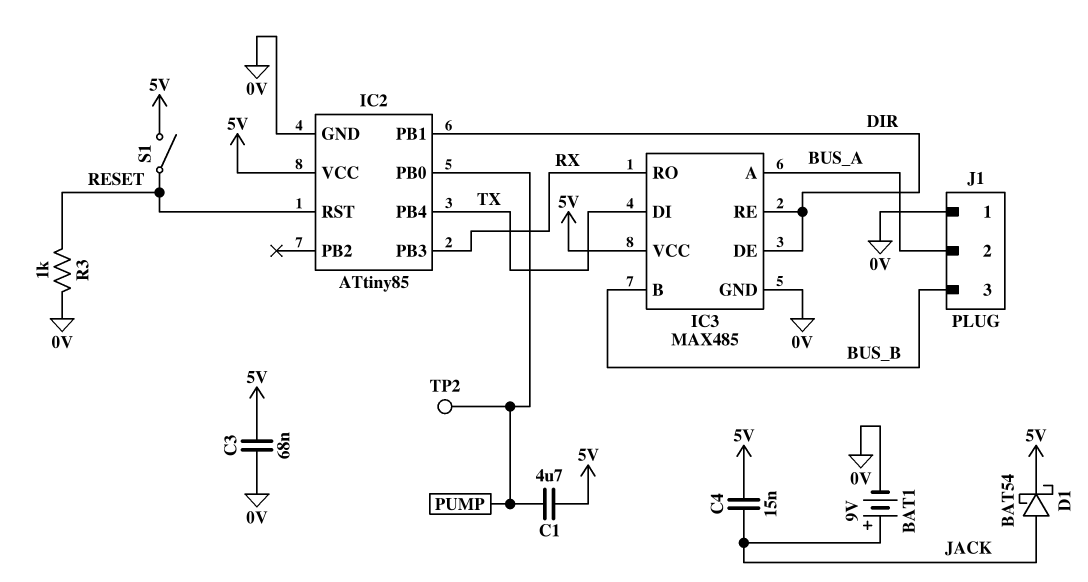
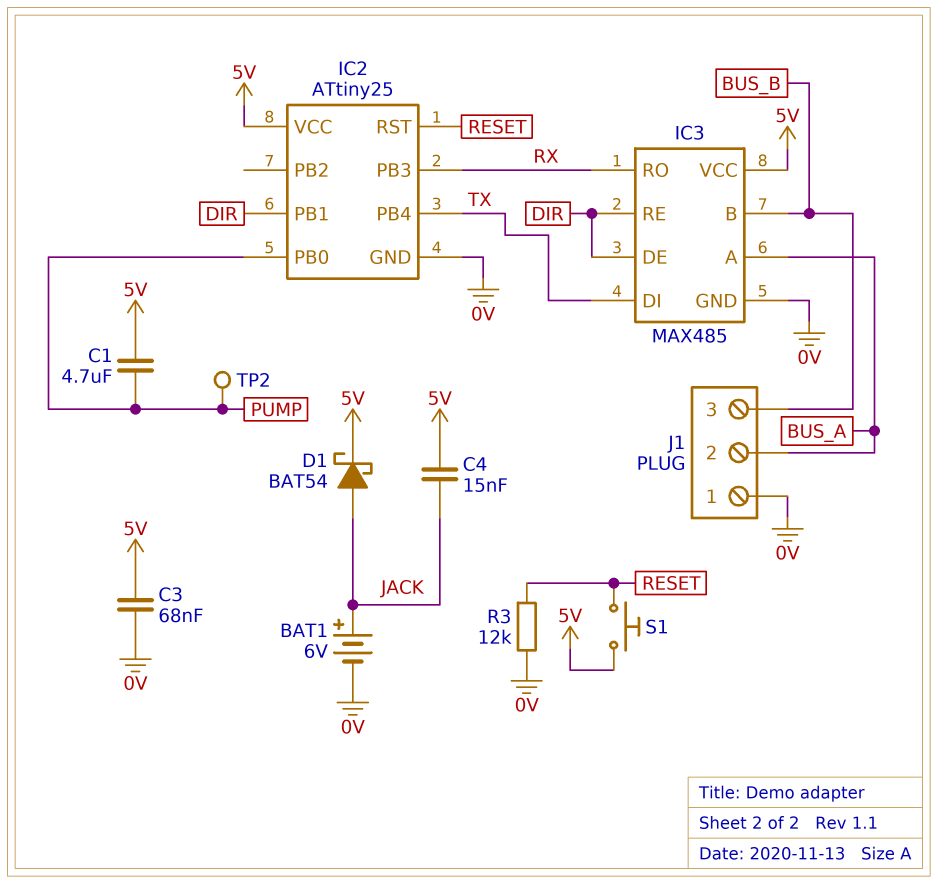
BAT1: 9V (plus JACK, minus 0V) -> 6V (plus JACK, minus 0V)
IC2: ATtiny85 -> ATtiny25
R3: 1k (0V, RESET) -> 12k (0V, RESET)
S1: switch (5V, RESET) -> button (5V, RESET)

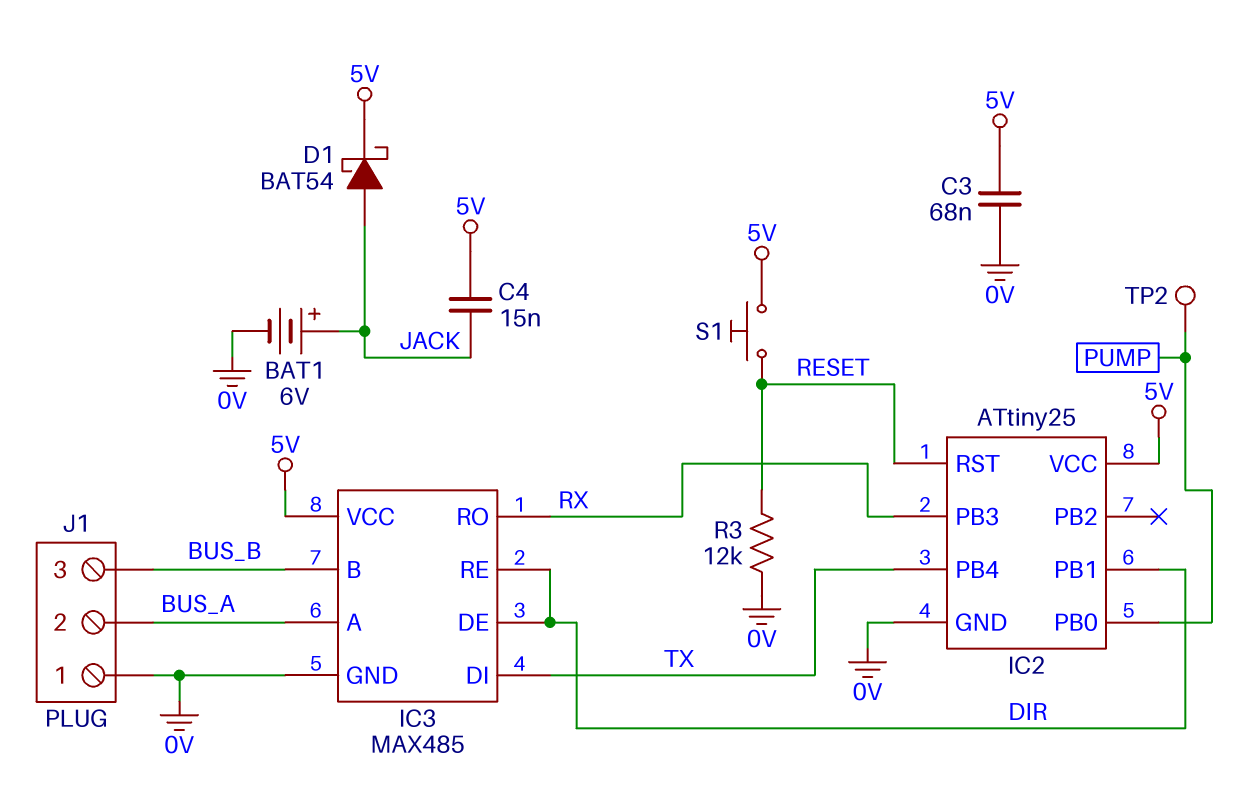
C1: 4.7uF (5V, PUMP) -> none

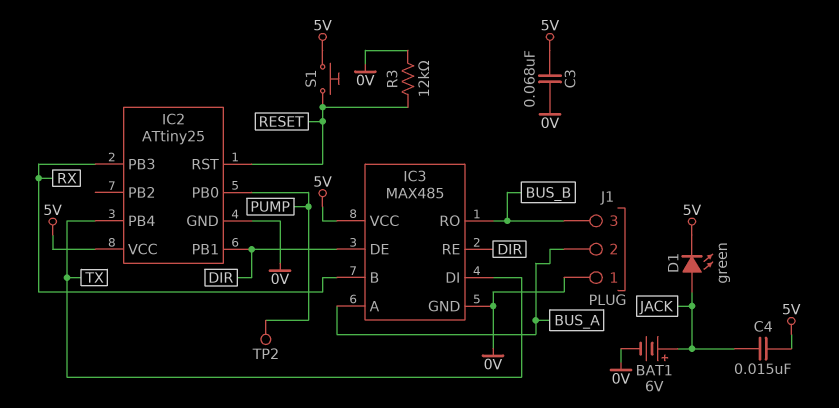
D1: schottky BAT54 (A JACK, K 5V) -> LED green (A JACK, K 5V)
IC3 pin B: BUS_B -> RX
IC3 pin RO: RX -> BUS_B

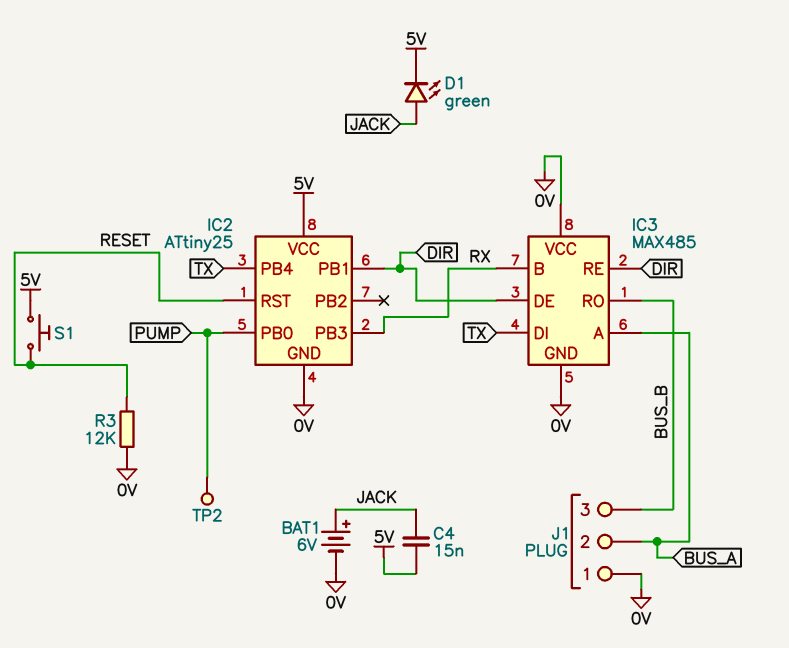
C3: 68nF (0V, 5V) -> none
IC3 pin VCC: 5V -> 0V

